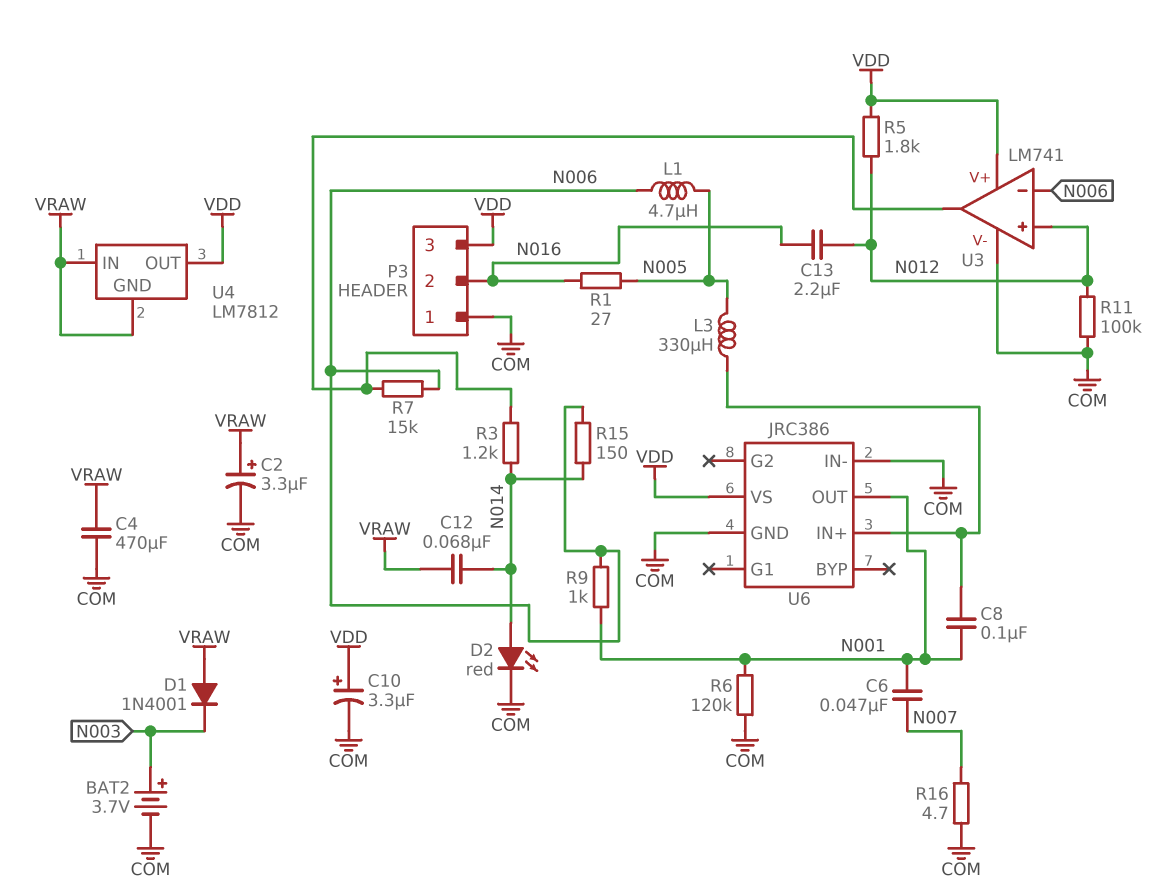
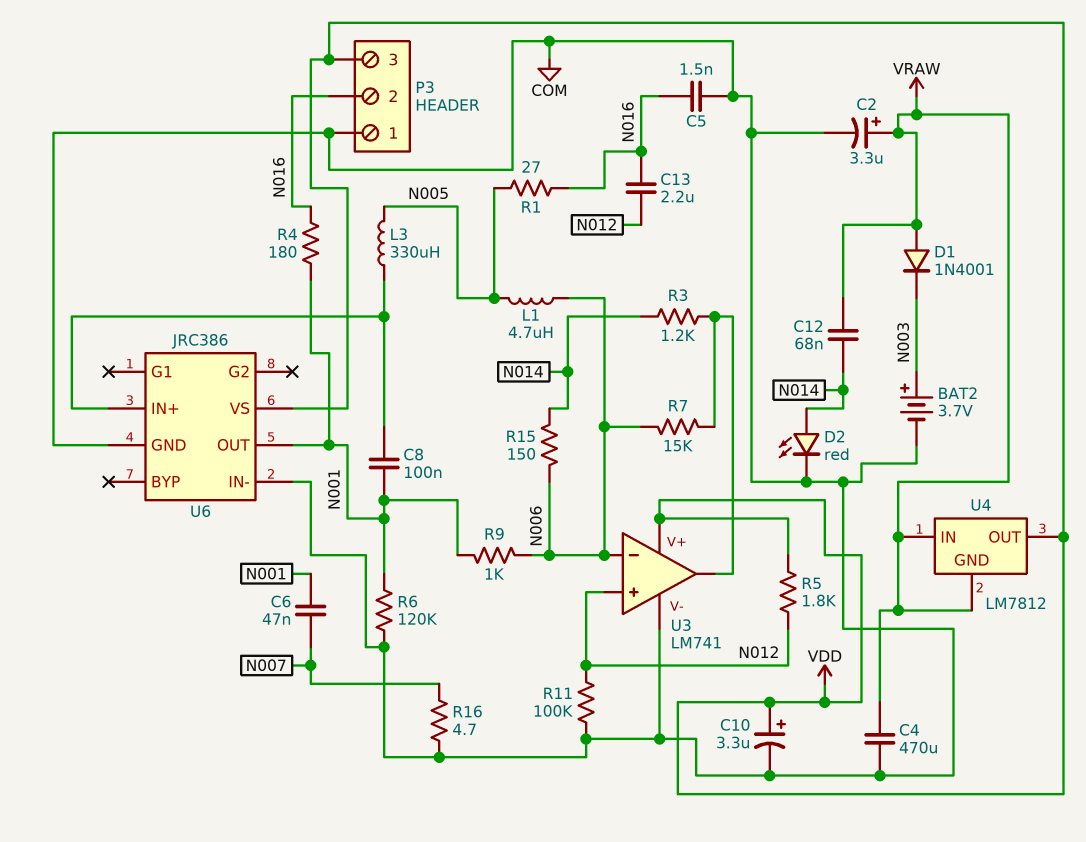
C5: none -> 1.5nF (COM, N016)
R4: none -> 180 (N001, N016)

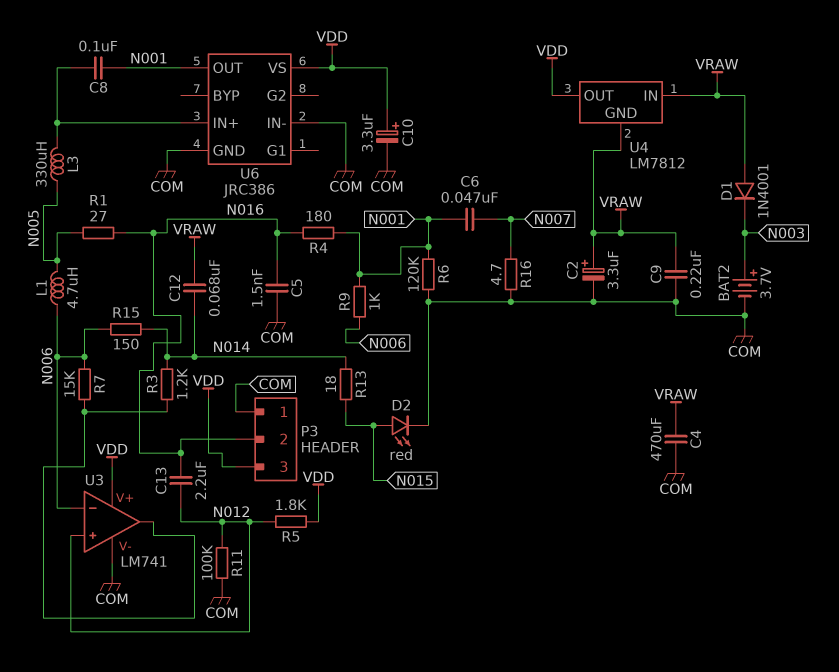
C9: none -> 220nF (COM, VRAW)
D2: LED red (A N014, K COM) -> LED red (A N015, K COM)
R13: none -> 18 (N014, N015)

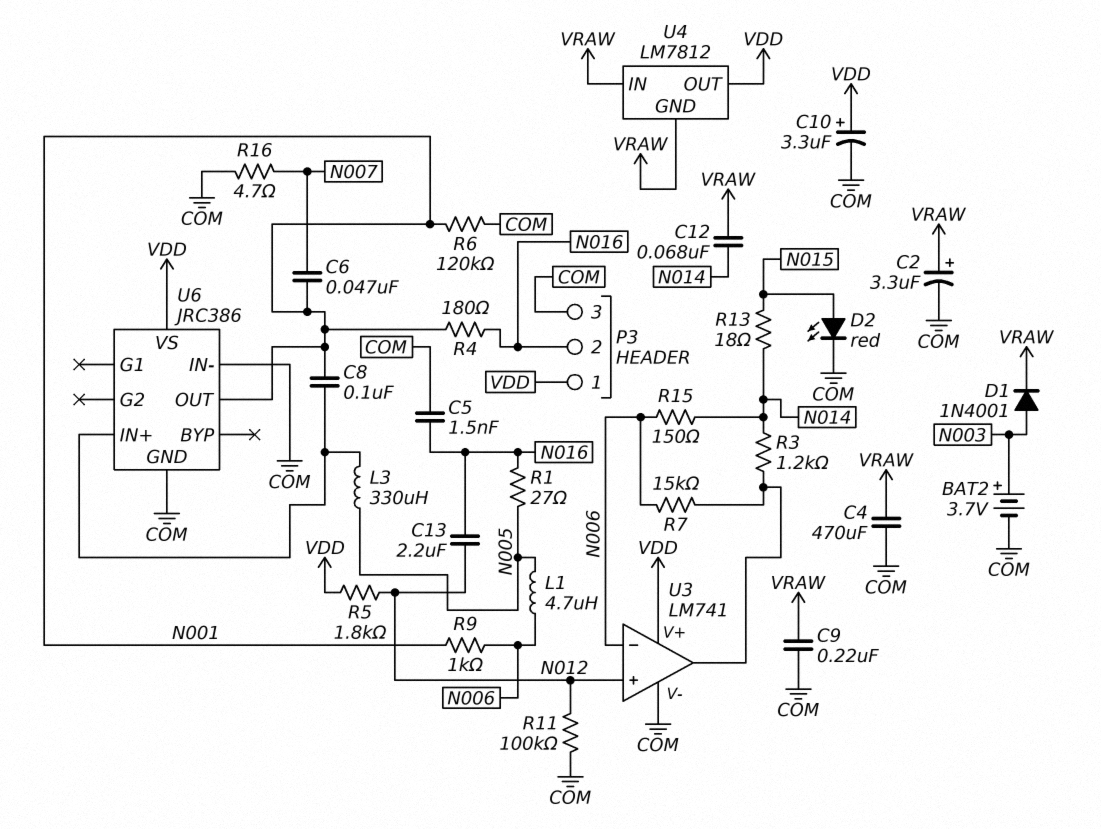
D1: diode 1N4001 (A VRAW, K N003) -> diode 1N4001 (A N003, K VRAW)
P3 pin 1: COM -> VDD
P3 pin 3: VDD -> COM

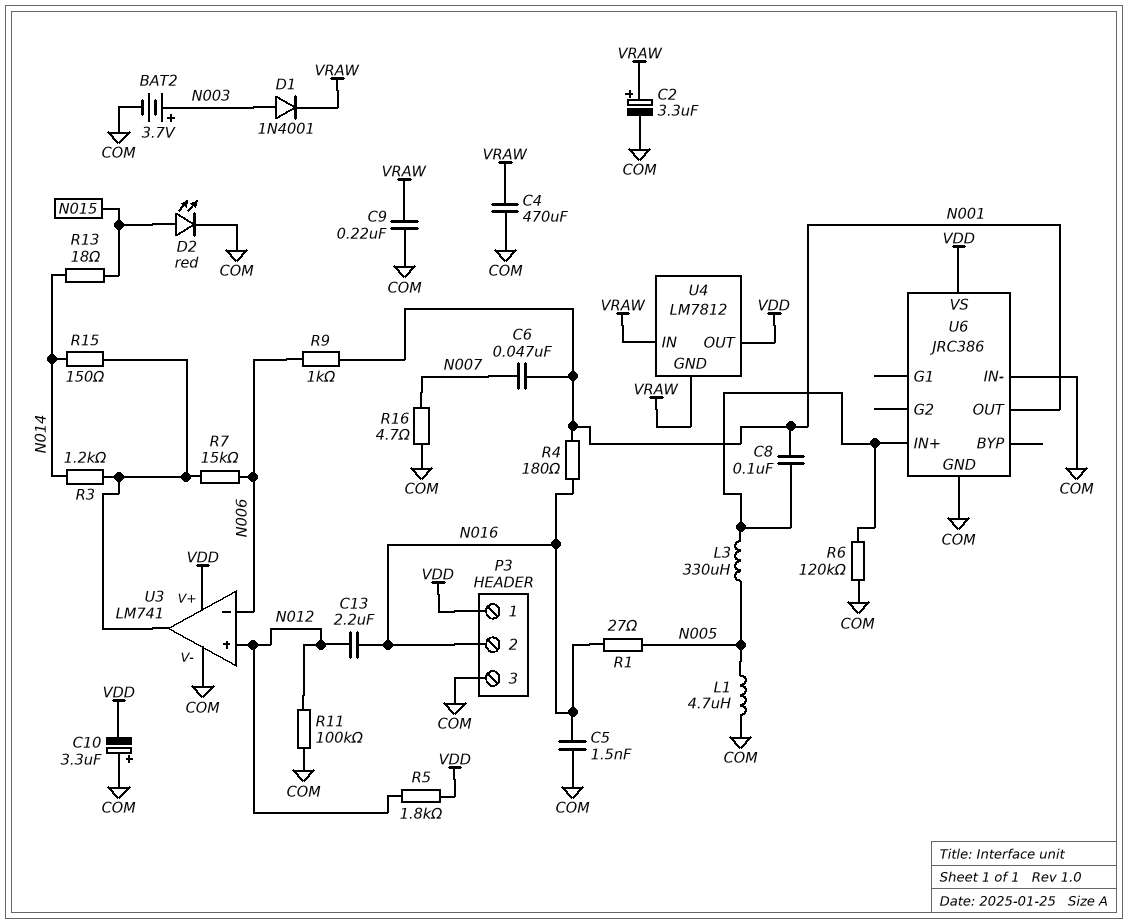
C10: 3.3uF (plus VDD, minus COM) -> 3.3uF (plus COM, minus VDD)
C12: 68nF (N014, VRAW) -> none
L1: 4.7uH (N005, N006) -> 4.7uH (COM, N005)
R6: 120k (COM, N001) -> 120k (COM, U6/IN+)
R15: 150 (N006, N014) -> 150 (N014, U3/out)

